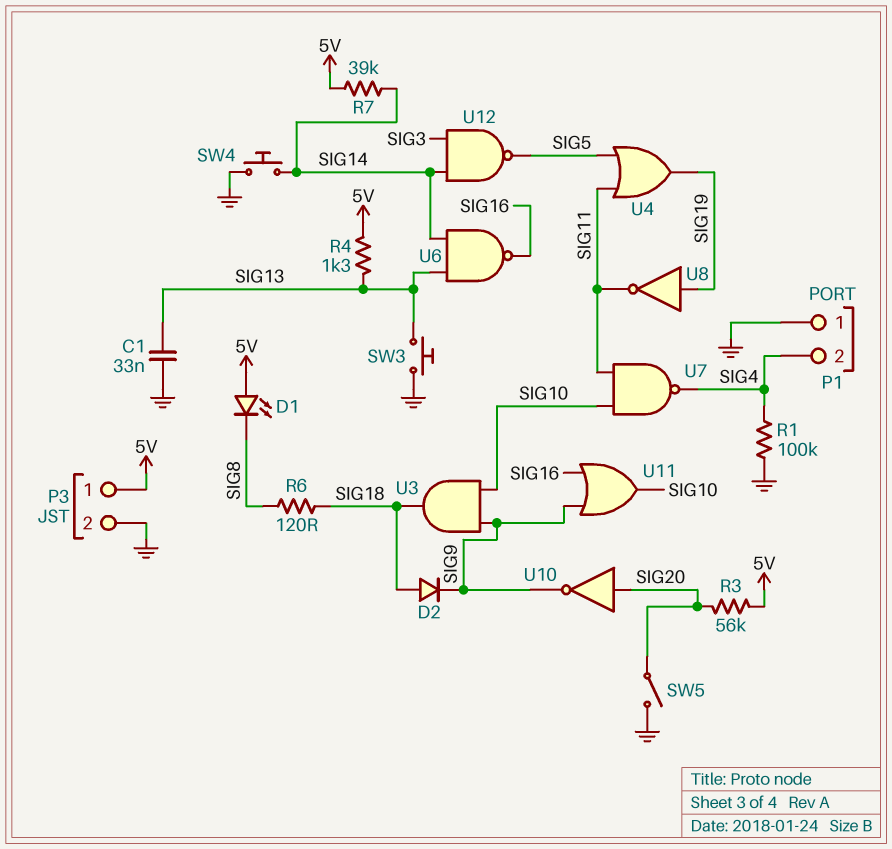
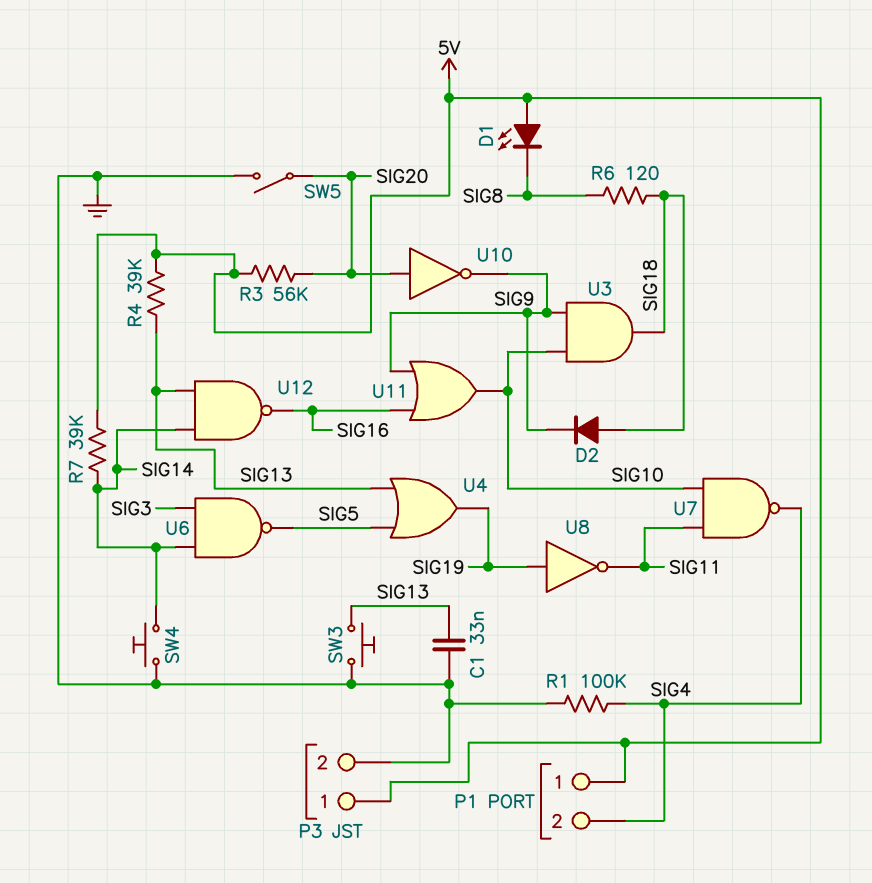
P1 pin 1: GND -> 5V
R4: 1.3k (5V, SIG13) -> 39k (5V, SIG13)
U4: OR (in SIG5, in SIG11, out SIG19) -> OR (in SIG5, in SIG13, out SIG19)
U6: NAND (in SIG13, in SIG14, out SIG16) -> NAND (in SIG3, in SIG14, out SIG5)
U12: NAND (in SIG3, in SIG14, out SIG5) -> NAND (in SIG13, in SIG14, out SIG16)

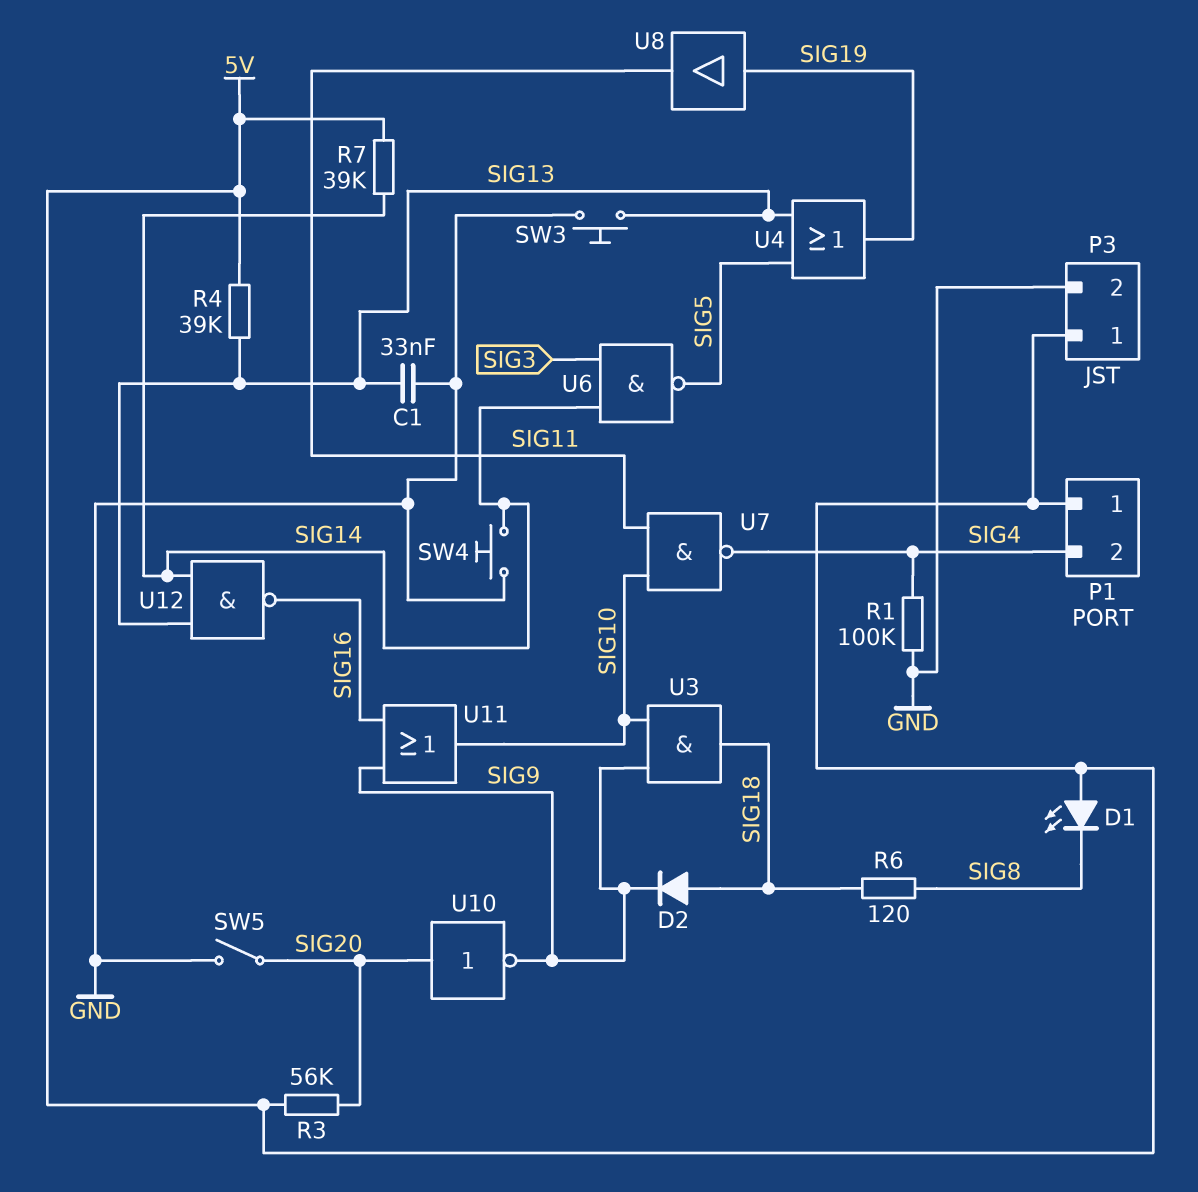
U8: NOT (in SIG19, out SIG11) -> buffer (in SIG19, out SIG11)

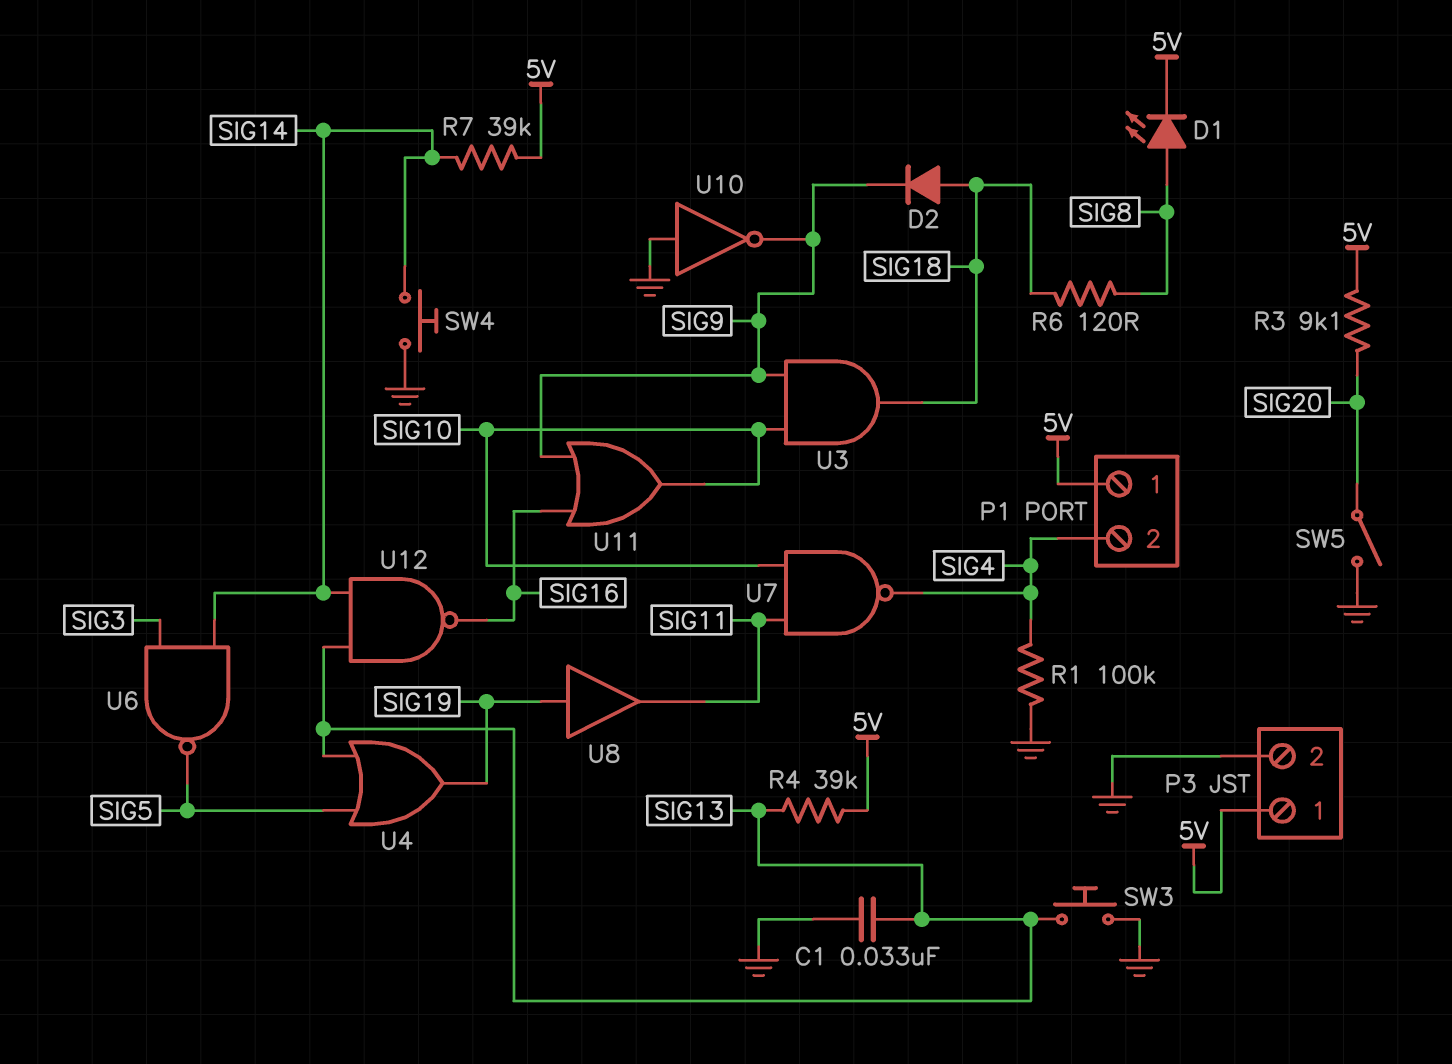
D1: LED (A 5V, K SIG8) -> LED (A SIG8, K 5V)
R3: 56k (5V, SIG20) -> 9.1k (5V, SIG20)
U10: NOT (in SIG20, out SIG9) -> NOT (in GND, out SIG9)

